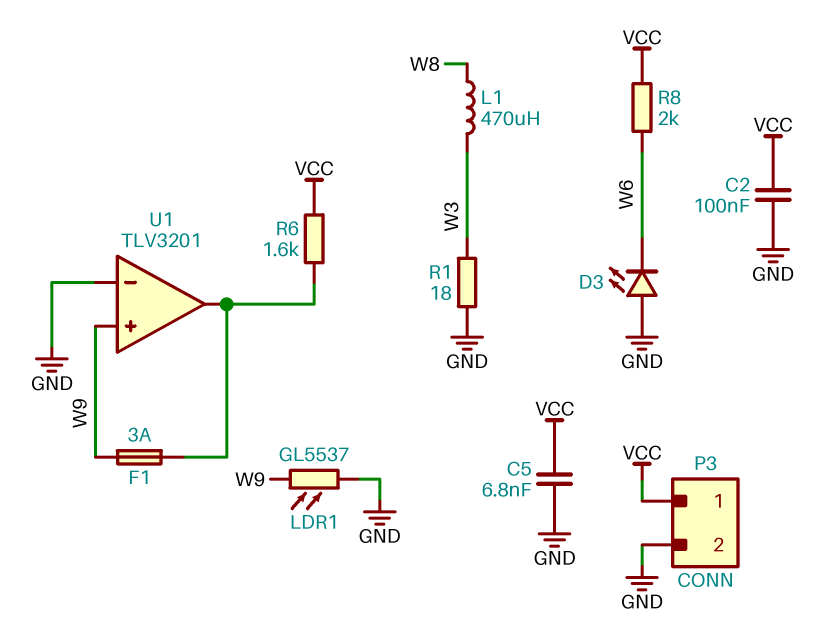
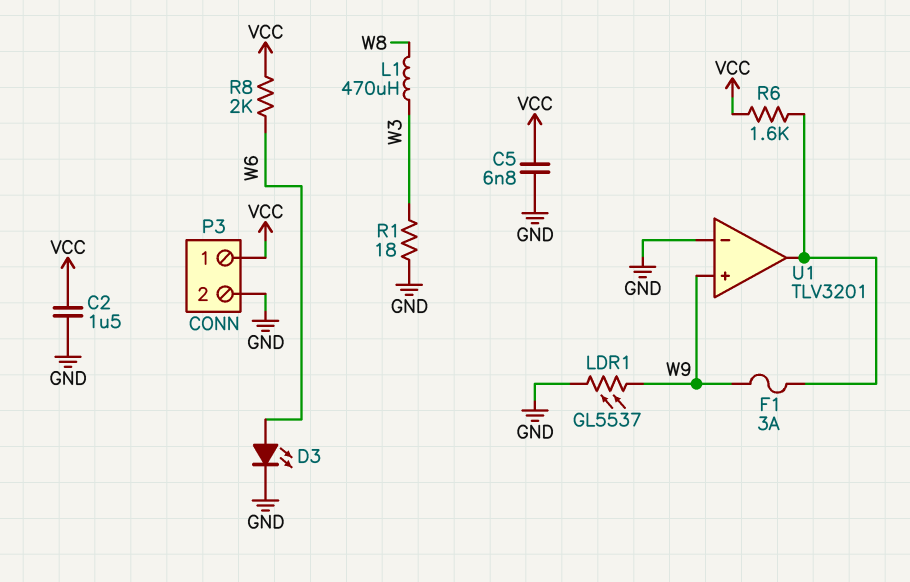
C2: 100nF (GND, VCC) -> 1.5uF (GND, VCC)
D3: LED (A GND, K W6) -> LED (A W6, K GND)

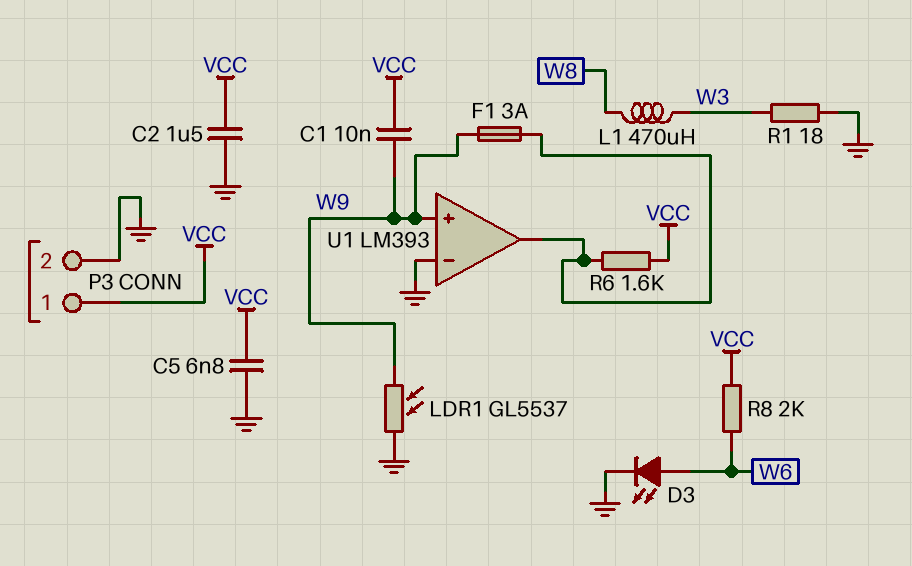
C1: none -> 10nF (VCC, W9)
U1: TLV3201 -> LM393

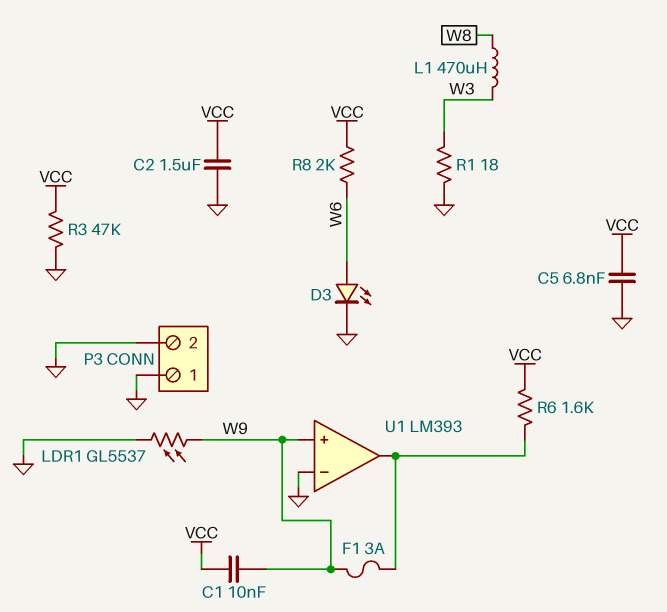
P3 pin 1: VCC -> GND
R3: none -> 47k (GND, VCC)

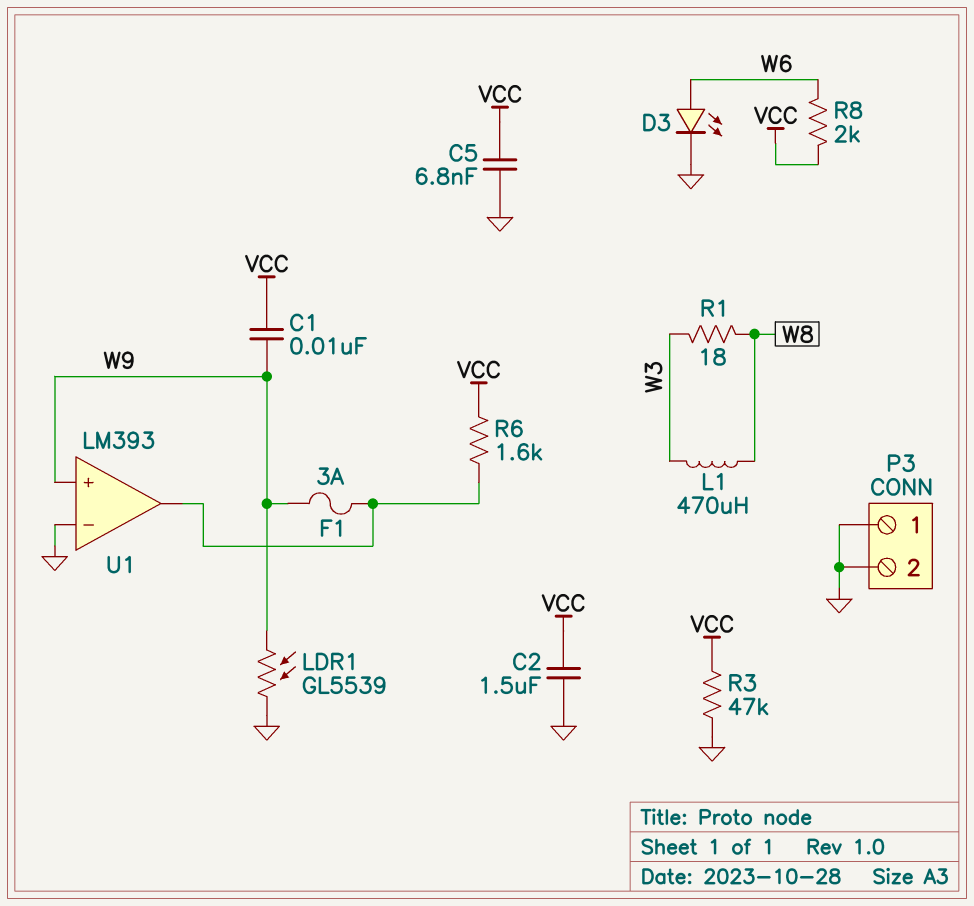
LDR1: GL5537 (GND, W9) -> GL5539 (GND, W9)
R1: 18 (GND, W3) -> 18 (W3, W8)

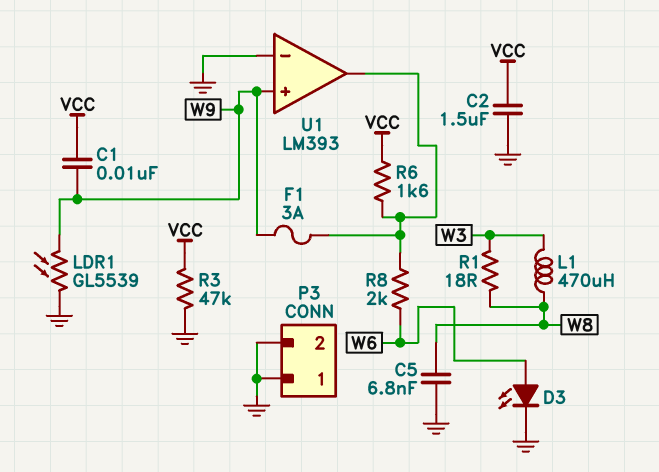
C5: 6.8nF (GND, VCC) -> 6.8nF (GND, W8)
R8: 2k (VCC, W6) -> 2k (U1/out, W6)

